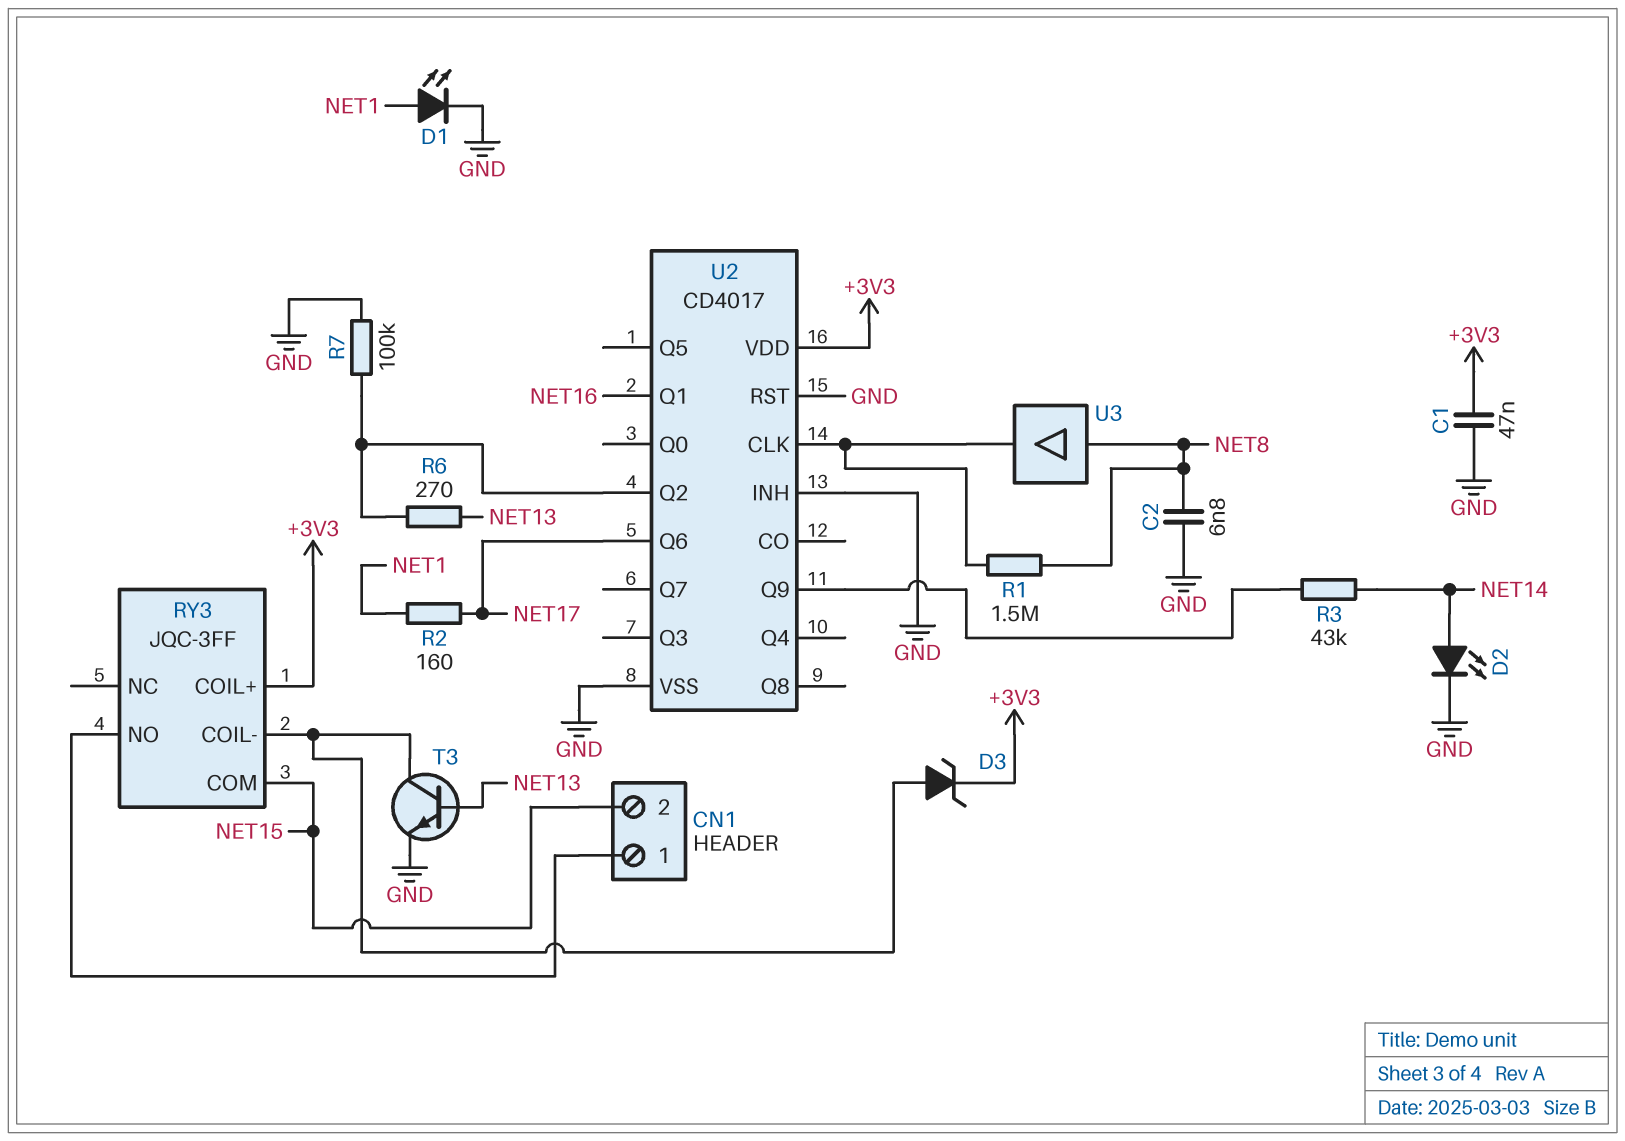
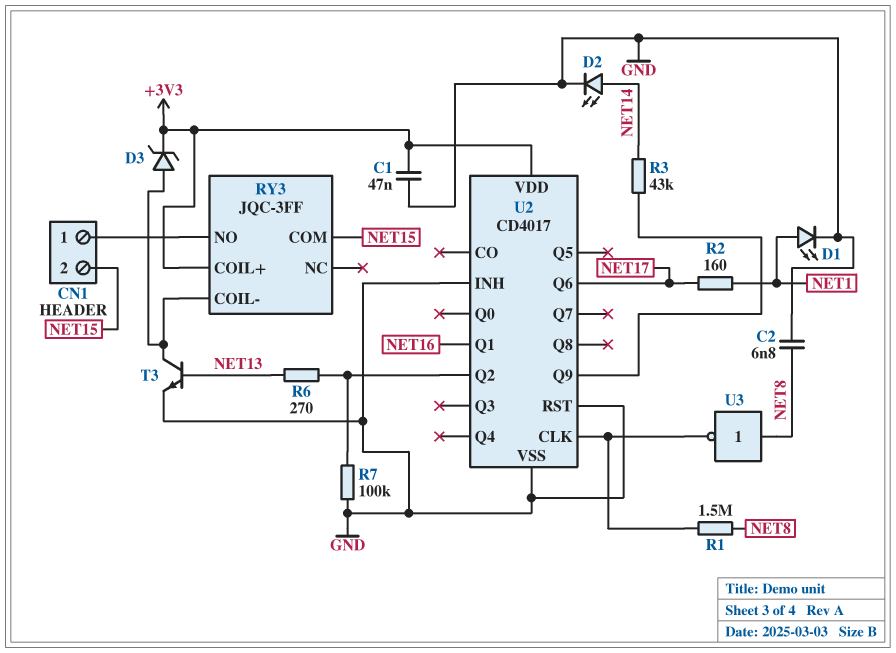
U3: buffer (in NET8, out U2/CLK) -> NOT (in NET8, out U2/CLK)

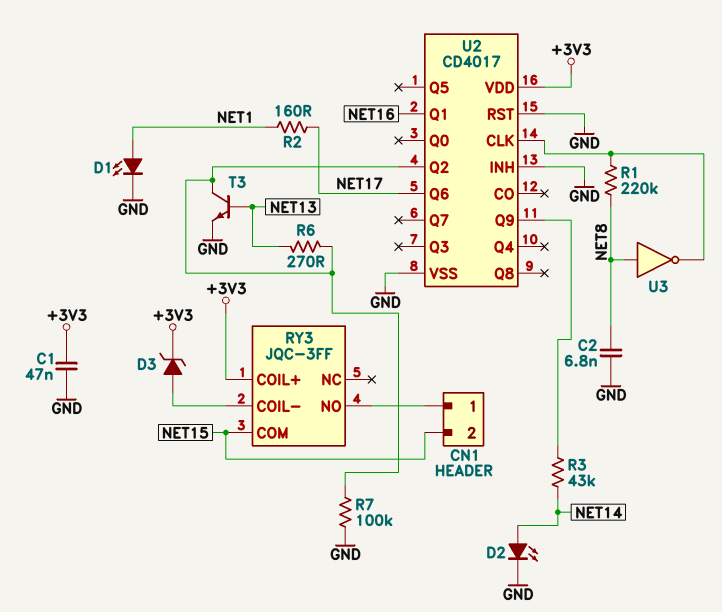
R1: 1.5M (NET8, U2/CLK) -> 220k (NET8, U2/CLK)
T3: NPN (B NET13, C RY3/COIL-, E GND) -> NPN (B NET13, C U2/Q2, E GND)

